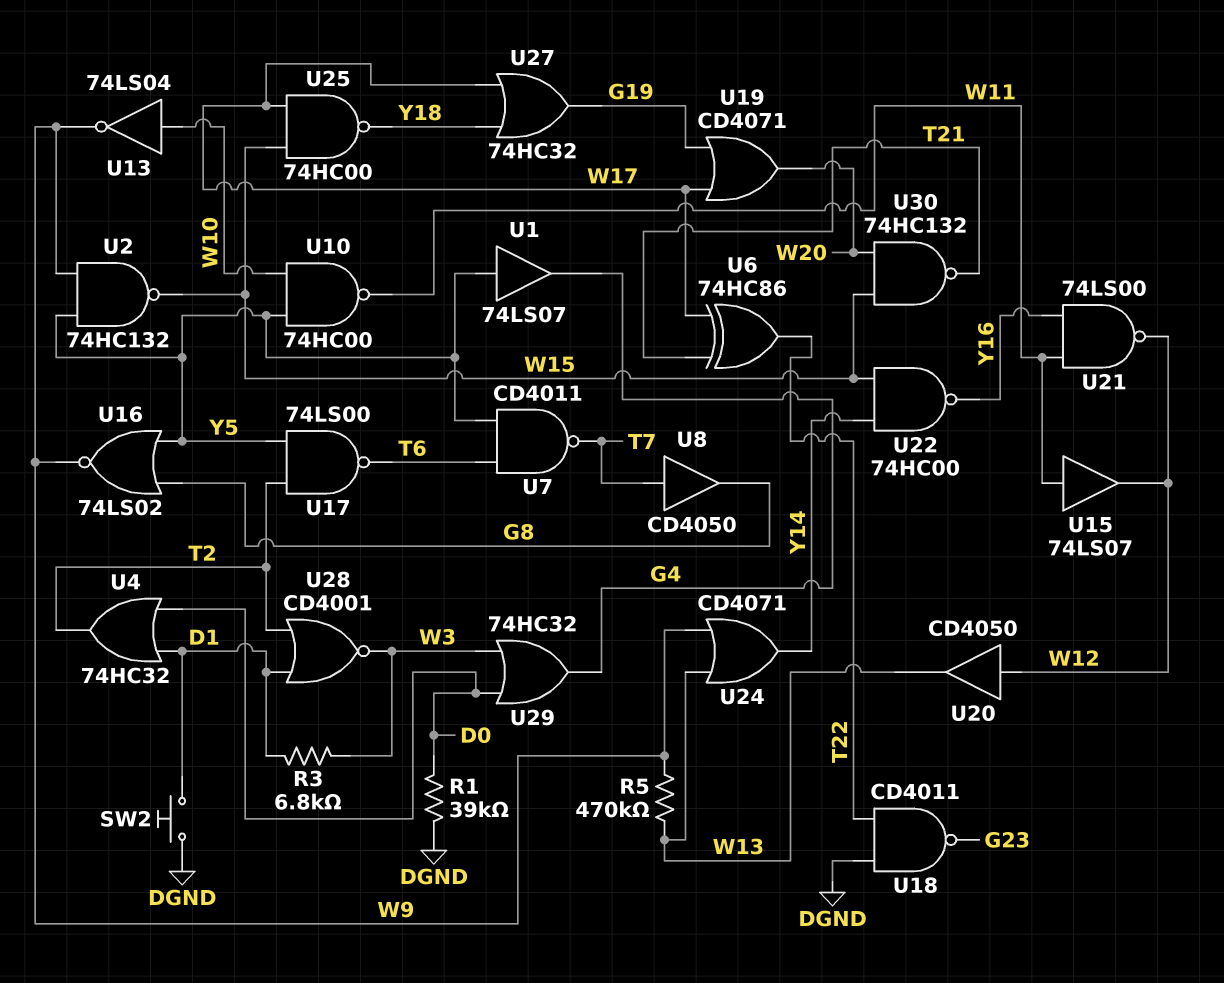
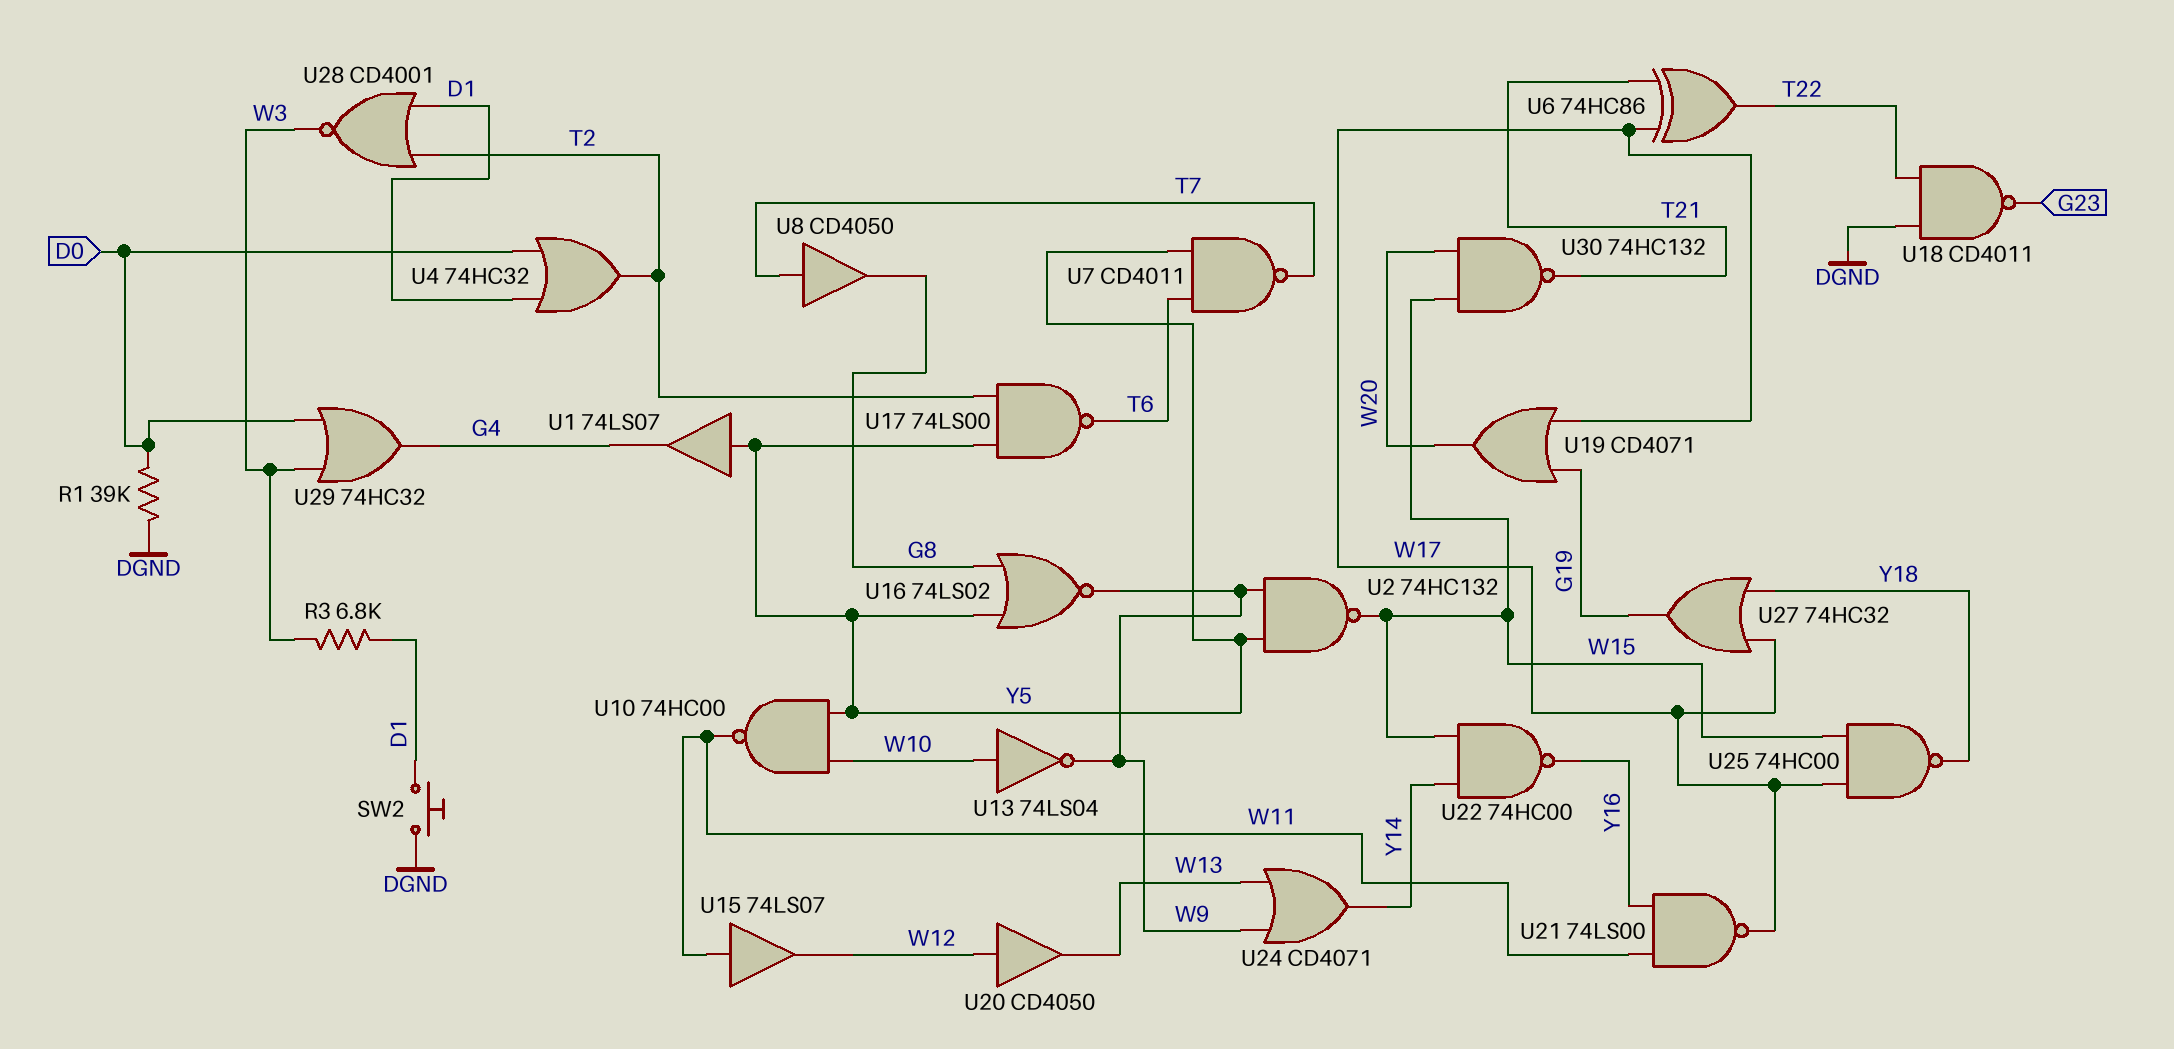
R5: 470k (W9, W13) -> none
U21: NAND 74LS00 (in W11, in Y16, out W12) -> NAND 74LS00 (in W11, in Y16, out W17)

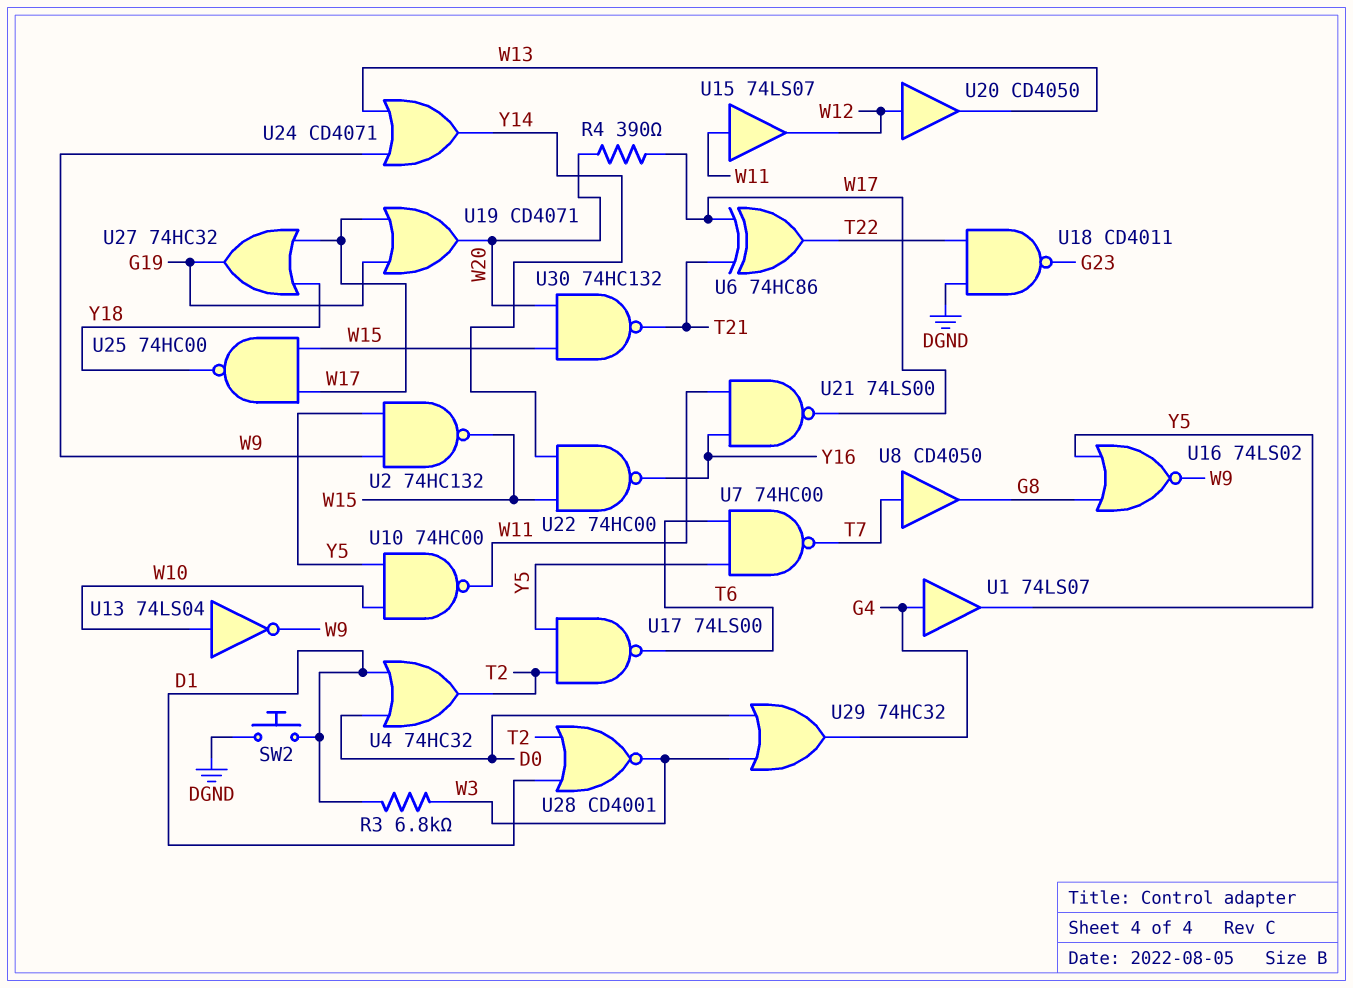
R1: 39k (D0, DGND) -> none
R4: none -> 390 (W17, W20)
U1: buffer 74LS07 (in Y5, out G4) -> buffer 74LS07 (in G4, out Y5)
U7: NAND CD4011 (in T6, in Y5, out T7) -> NAND 74HC00 (in T6, in Y5, out T7)

